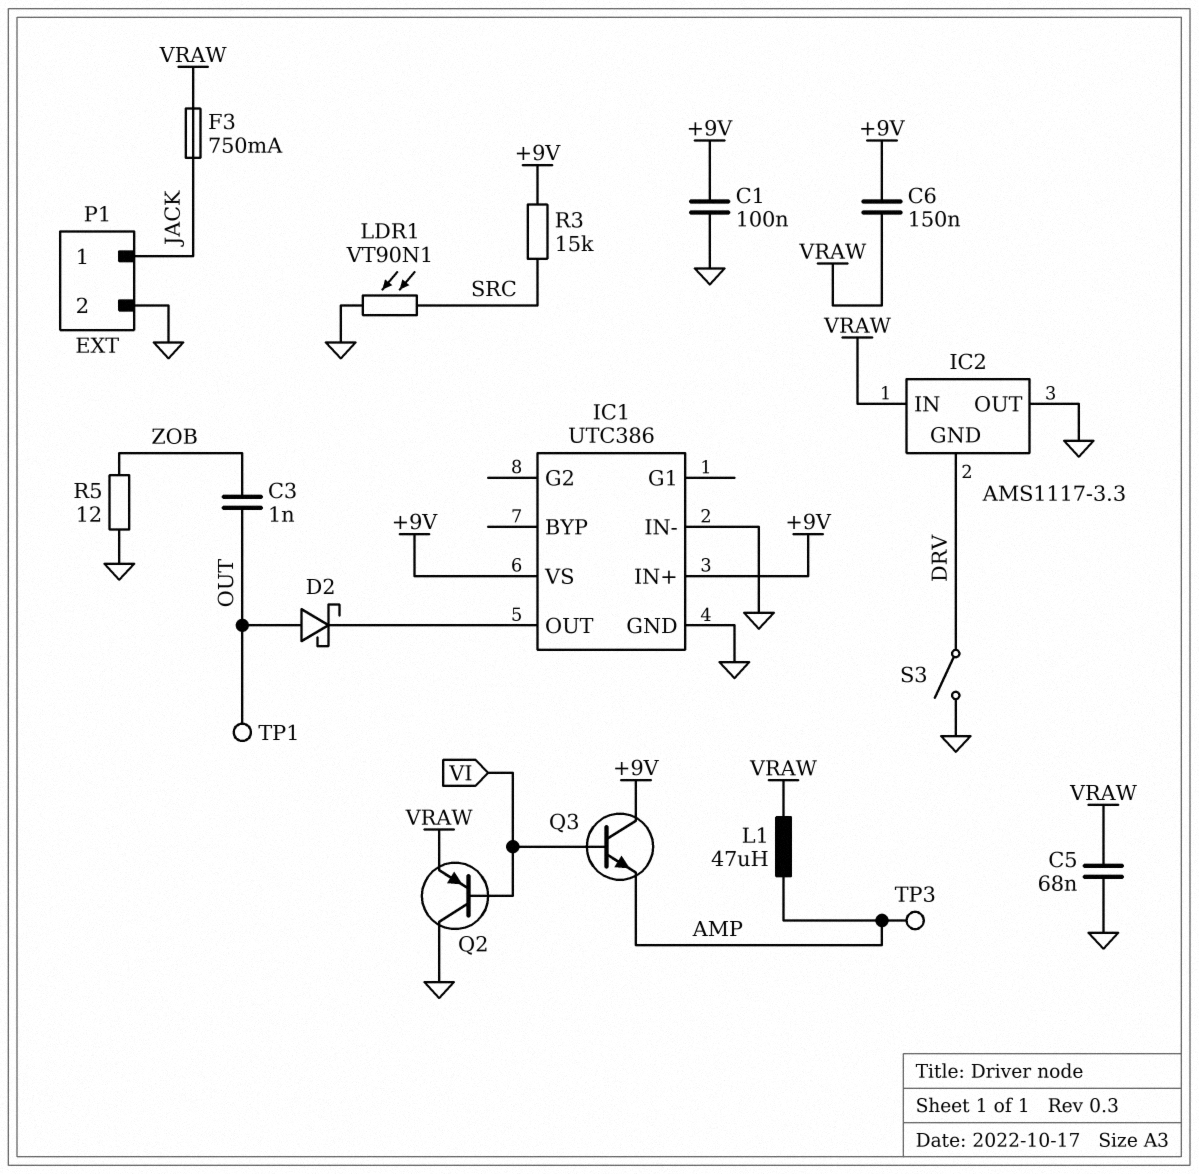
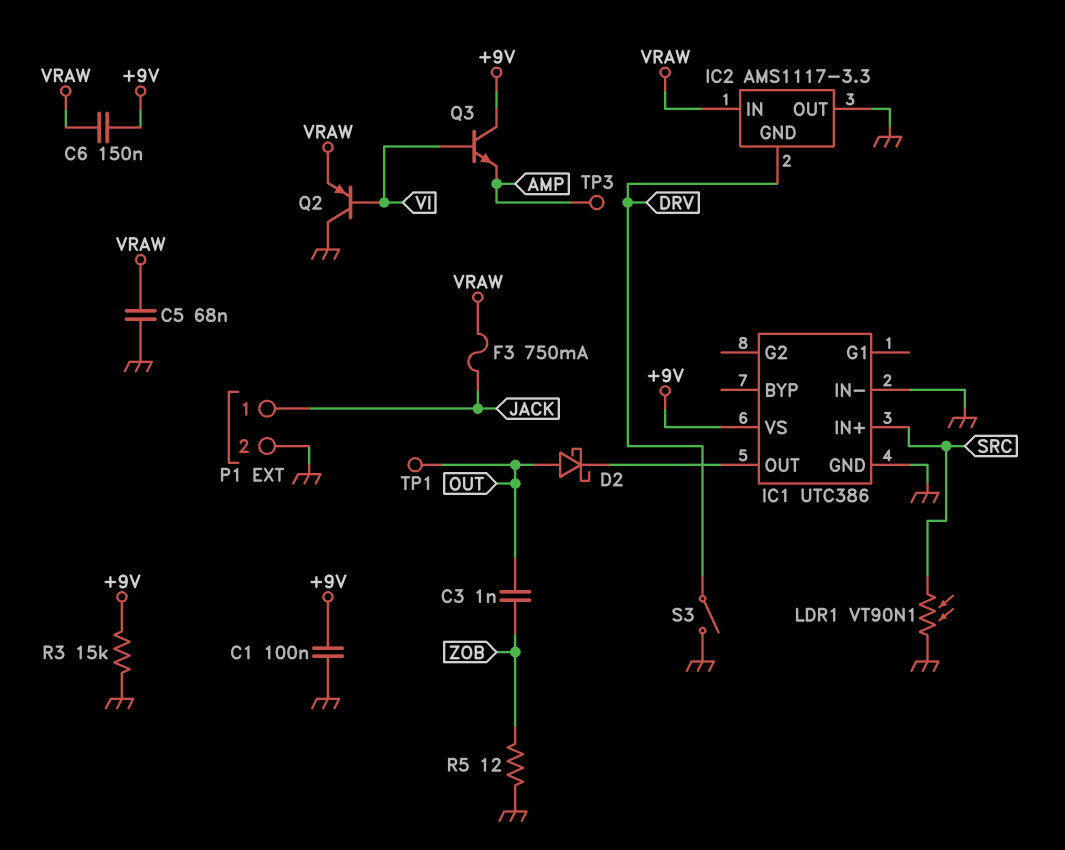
IC1 pin IN+: +9V -> SRC
L1: 47uH (AMP, VRAW) -> none
R3: 15k (+9V, SRC) -> 15k (+9V, GND)

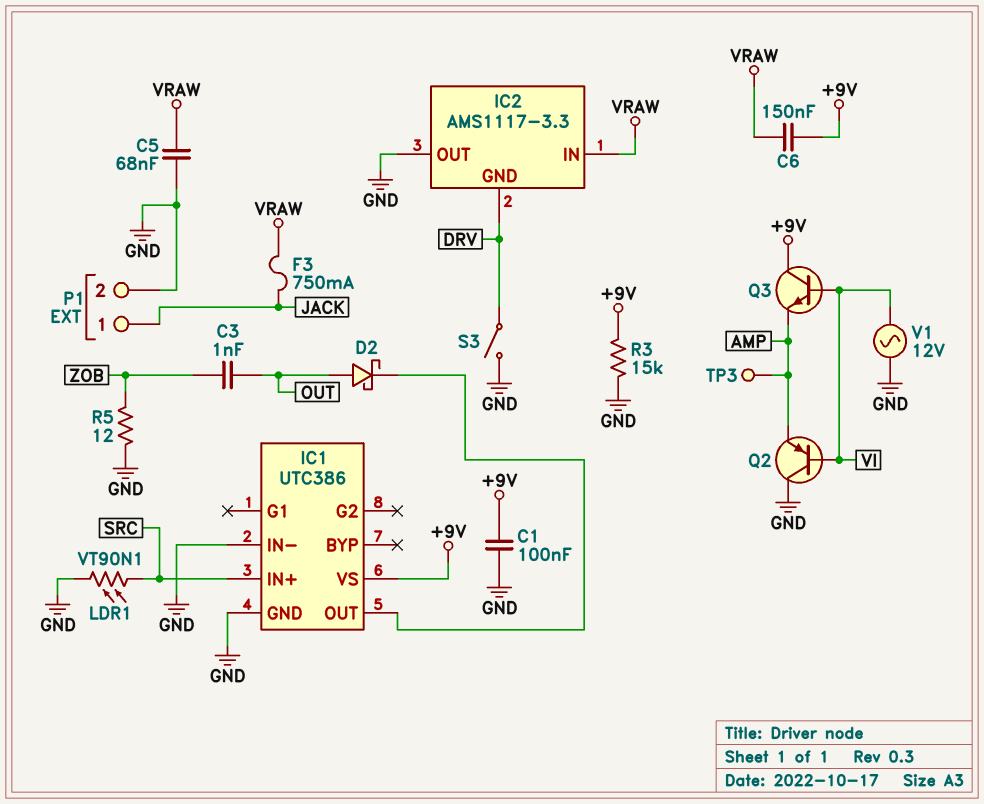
Q2: PNP (B VI, C GND, E VRAW) -> PNP (B VI, C GND, E AMP)
TP1: test point (OUT) -> none
V1: none -> AC 12V (GND, VI)

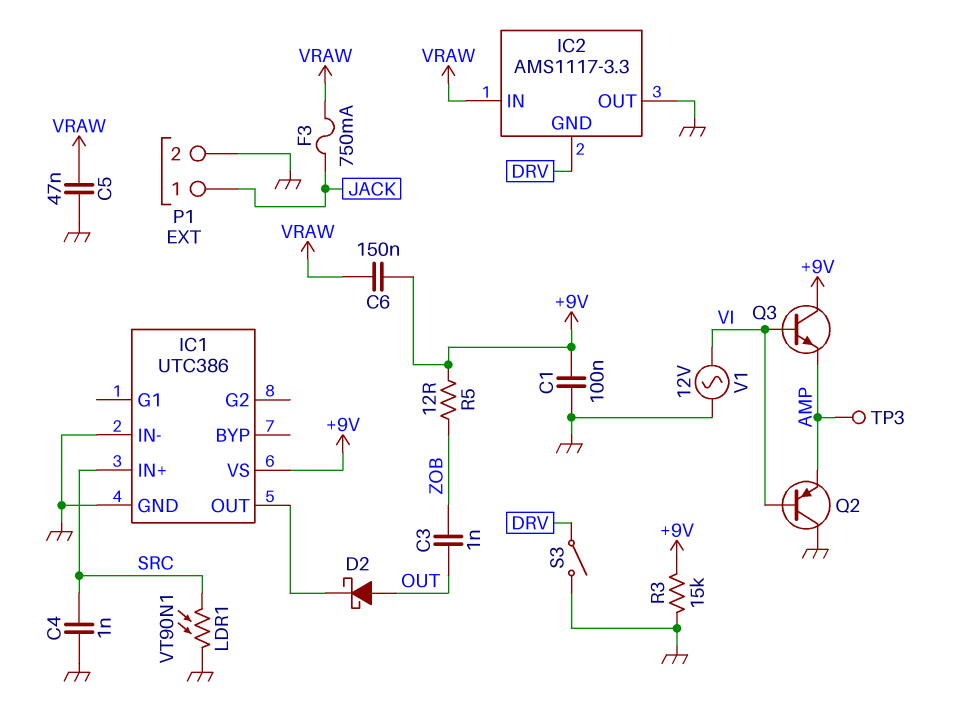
C4: none -> 1nF (GND, SRC)
C5: 68nF (GND, VRAW) -> 47nF (GND, VRAW)
R5: 12 (GND, ZOB) -> 12 (+9V, ZOB)

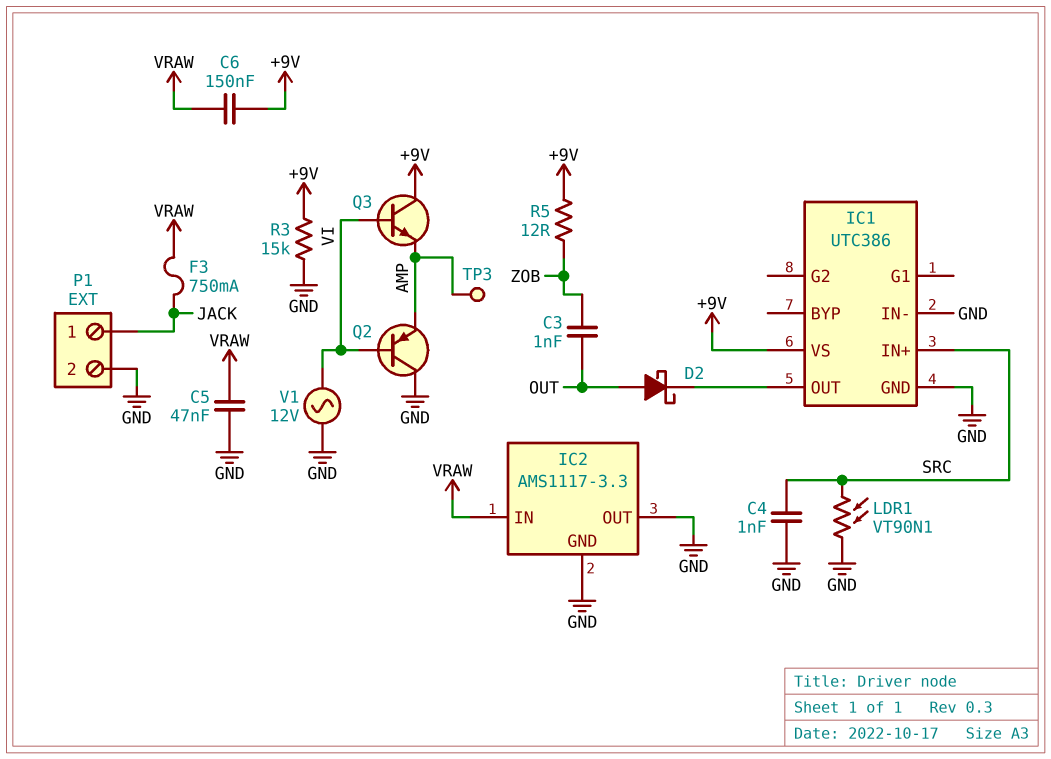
C1: 100nF (+9V, GND) -> none
IC2 pin GND: DRV -> GND
S3: switch (DRV, GND) -> none

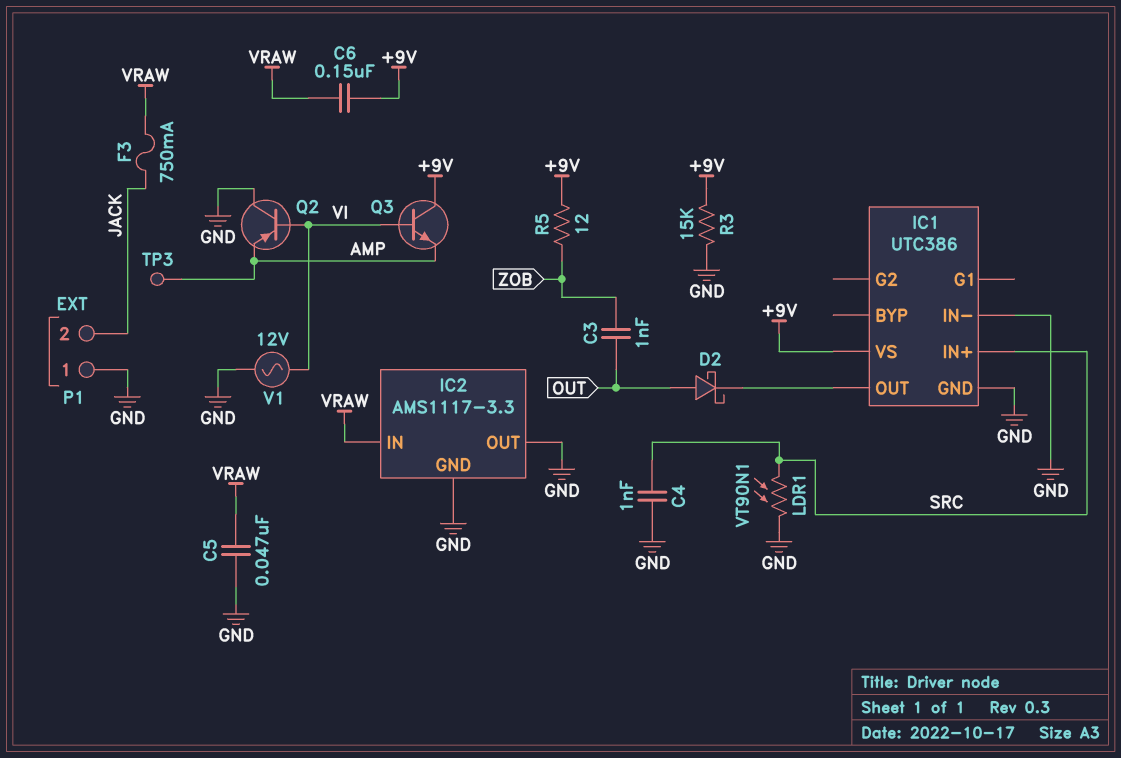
P1 pin 1: JACK -> GND
P1 pin 2: GND -> JACK

